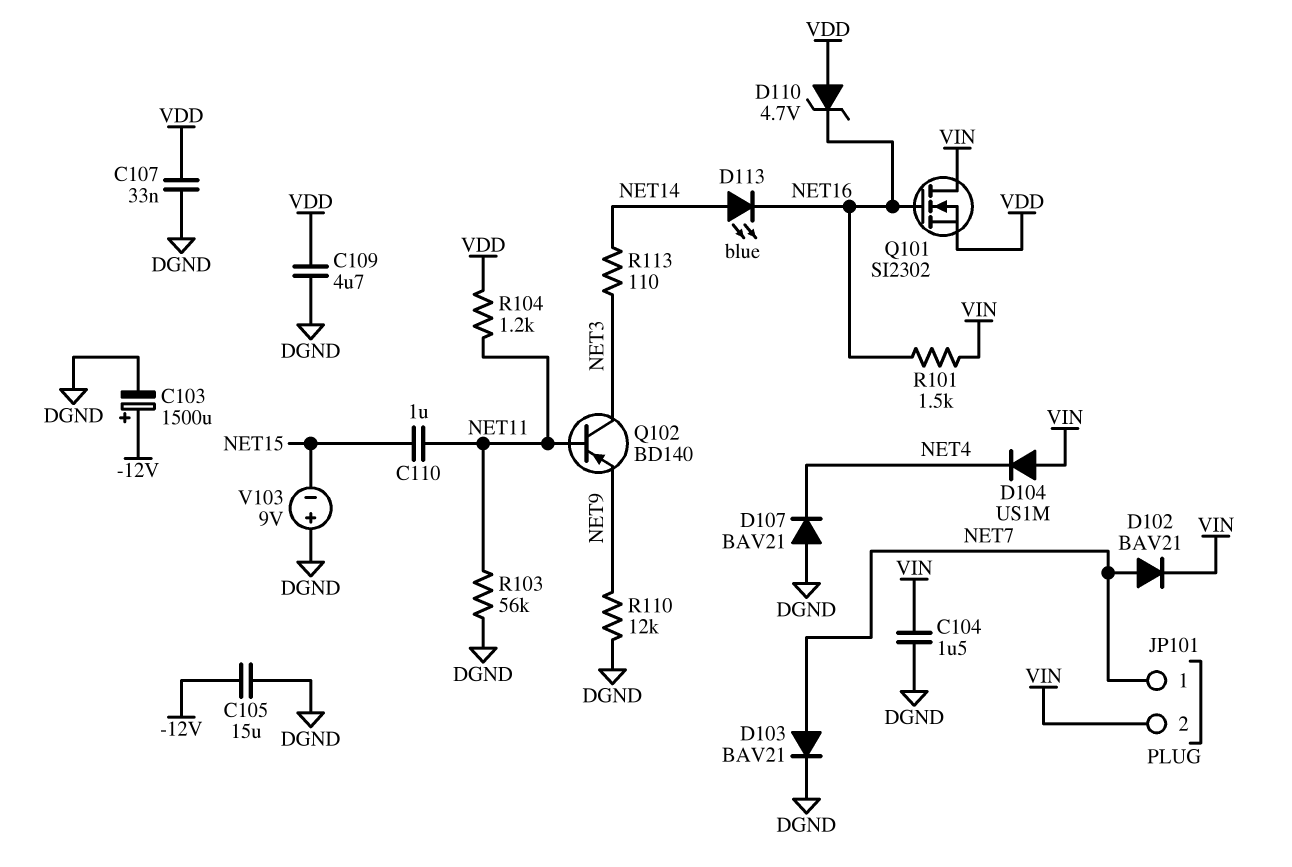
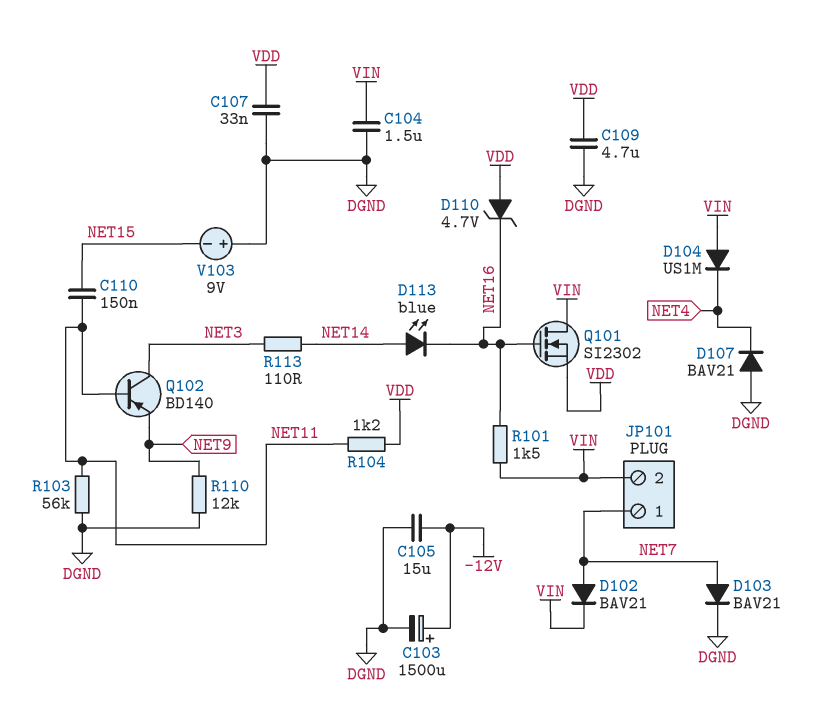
C110: 1uF (NET11, NET15) -> 150nF (NET11, NET15)

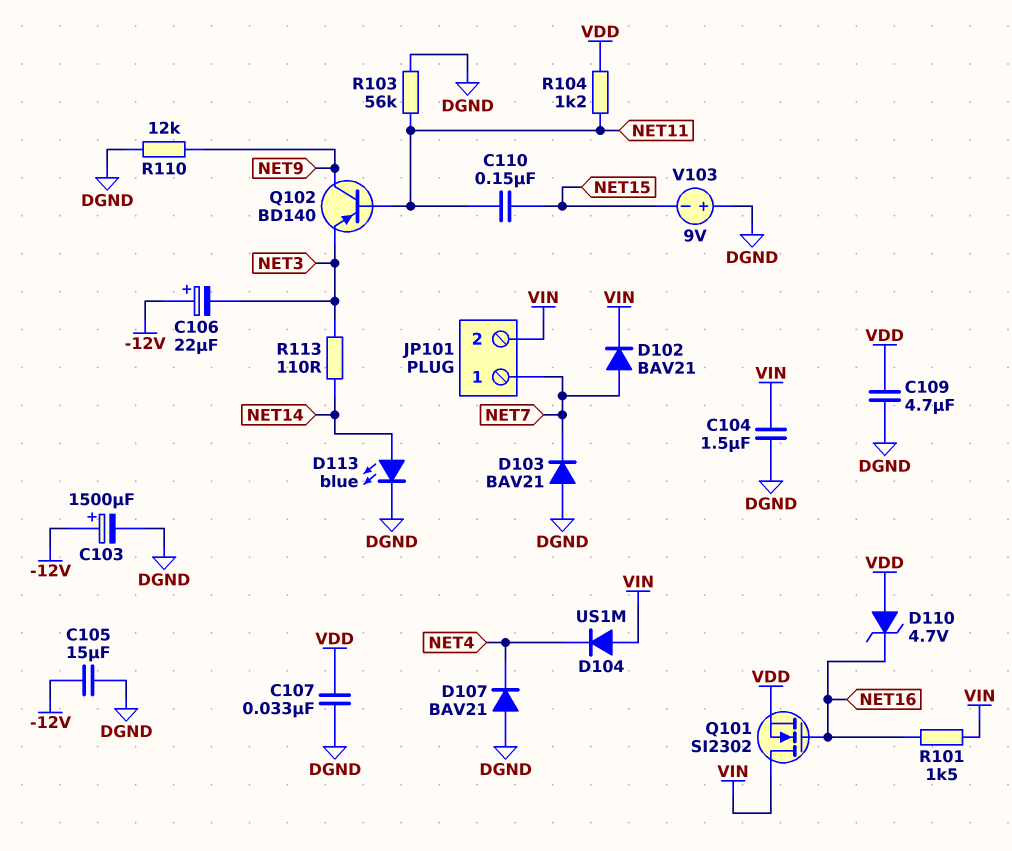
C106: none -> 22uF (plus -12V, minus NET3)
D103: diode BAV21 (A NET7, K DGND) -> diode BAV21 (A DGND, K NET7)
D113: LED blue (A NET14, K NET16) -> LED blue (A NET14, K DGND)
Q102: PNP BD140 (B NET11, C NET3, E NET9) -> PNP BD140 (B NET11, C NET9, E NET3)

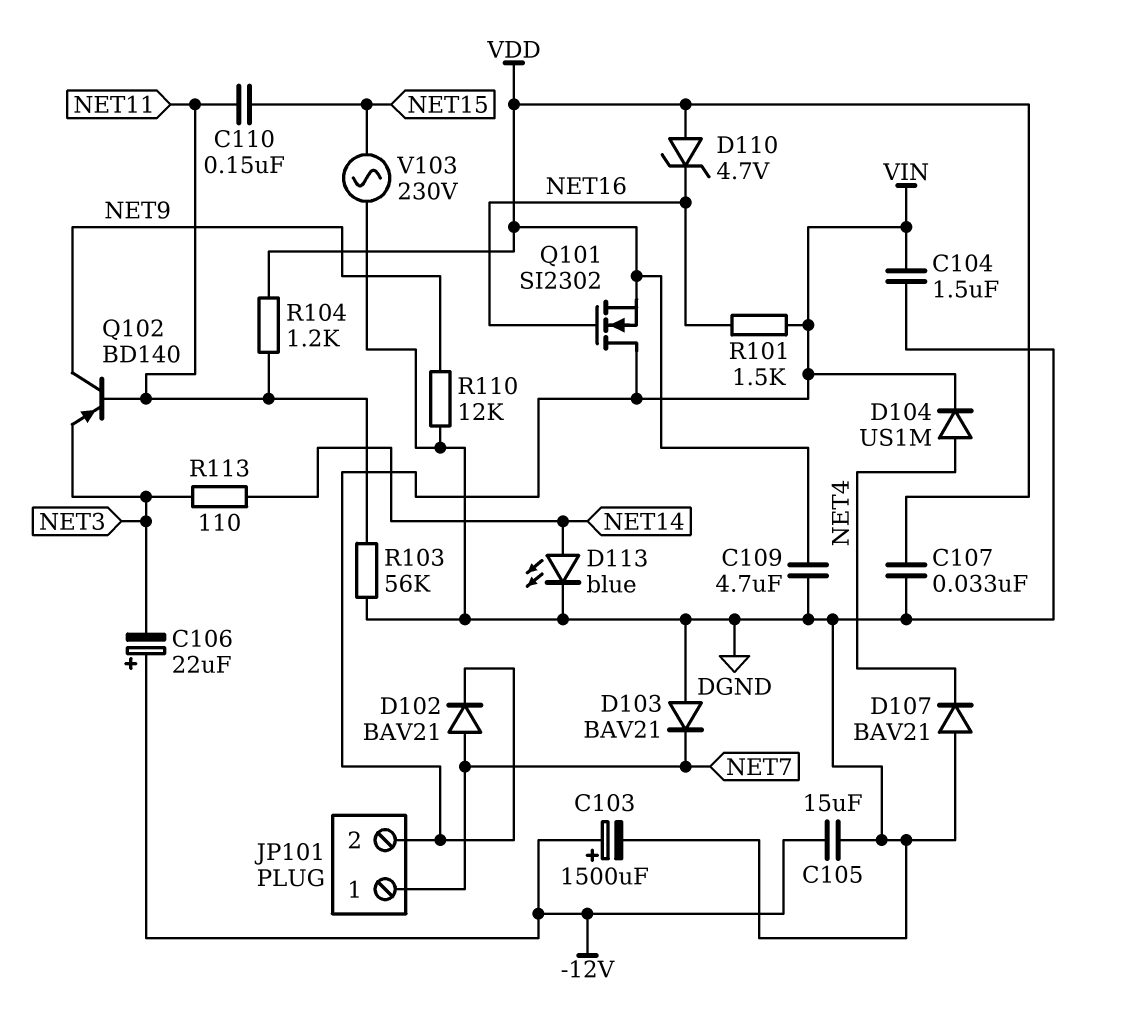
D104: diode US1M (A VIN, K NET4) -> diode US1M (A NET4, K VIN)
V103: 9V (plus DGND, minus NET15) -> AC 230V (DGND, NET15)

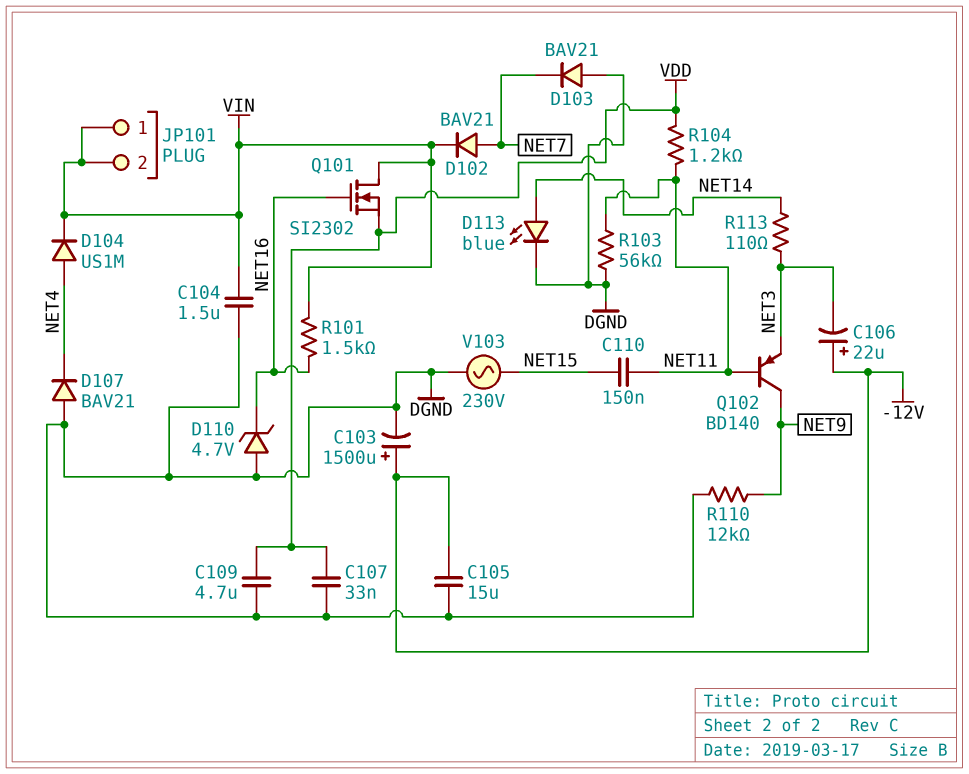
D110: zener 4.7V (A VDD, K NET16) -> zener 4.7V (A DGND, K NET16)
JP101 pin 1: NET7 -> VIN

